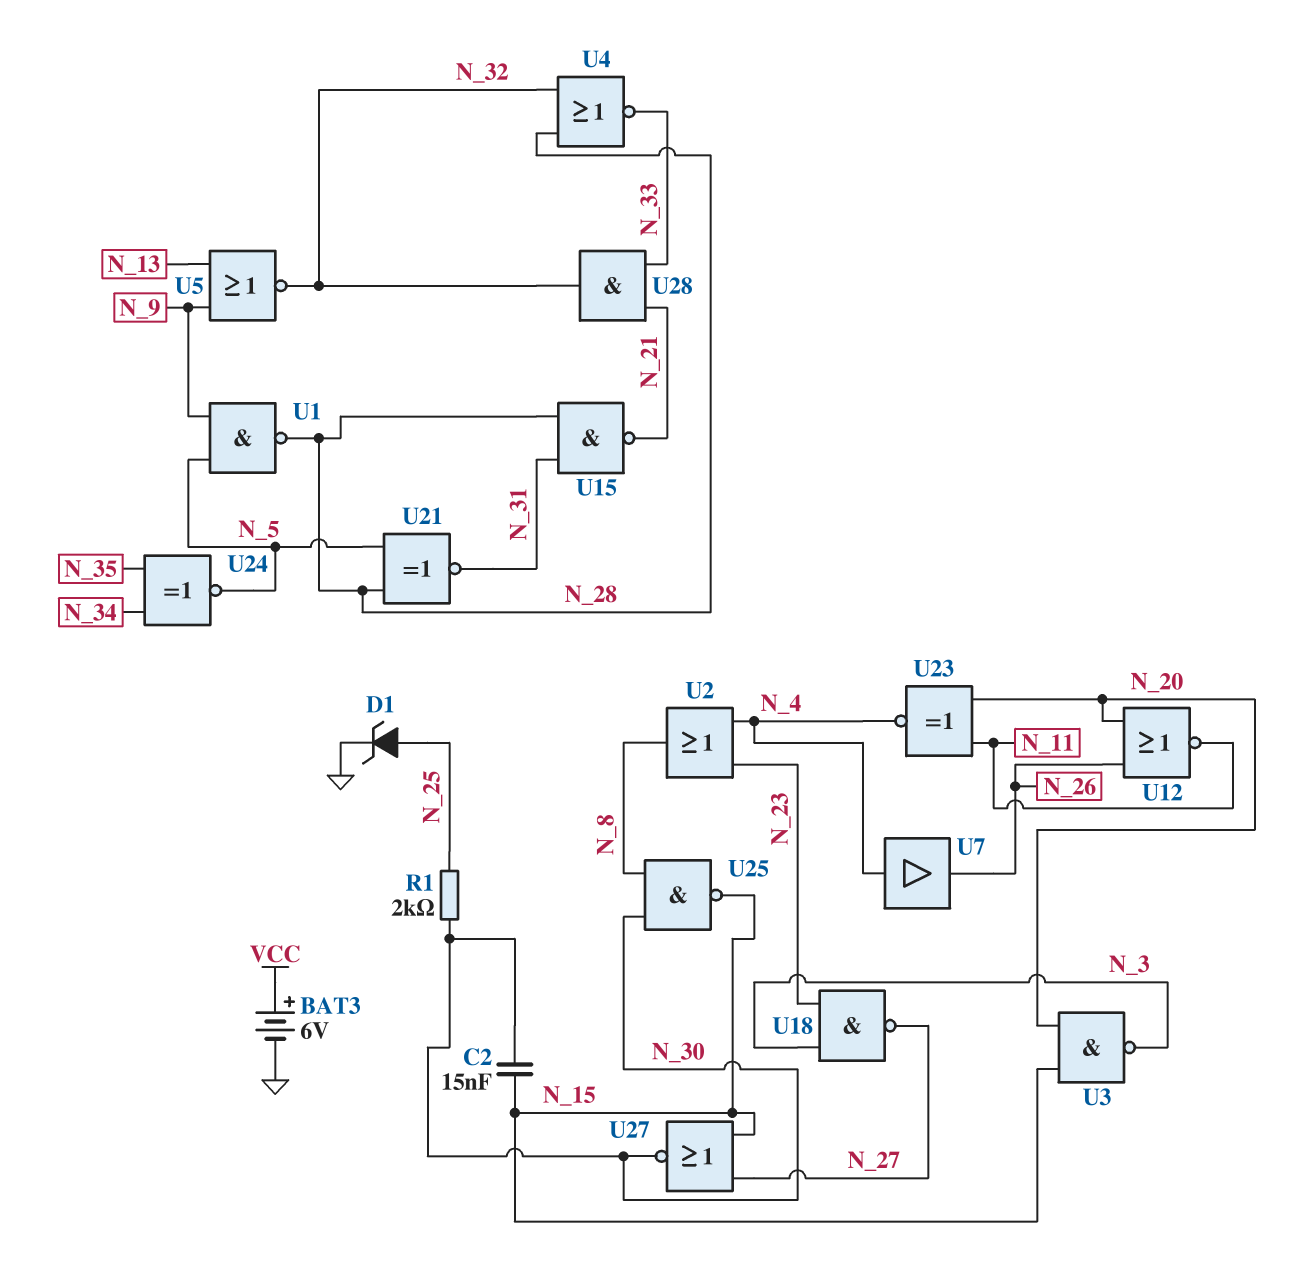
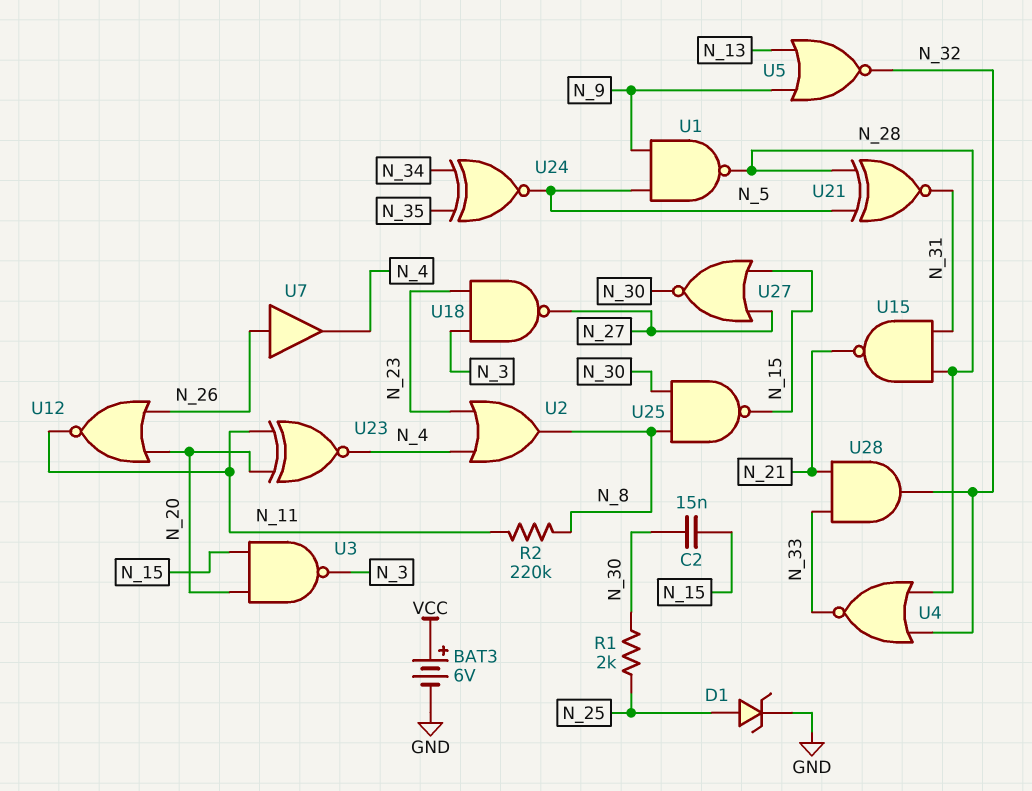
R2: none -> 220k (N_8, N_11)
U7: buffer (in N_4, out N_26) -> buffer (in N_26, out N_4)

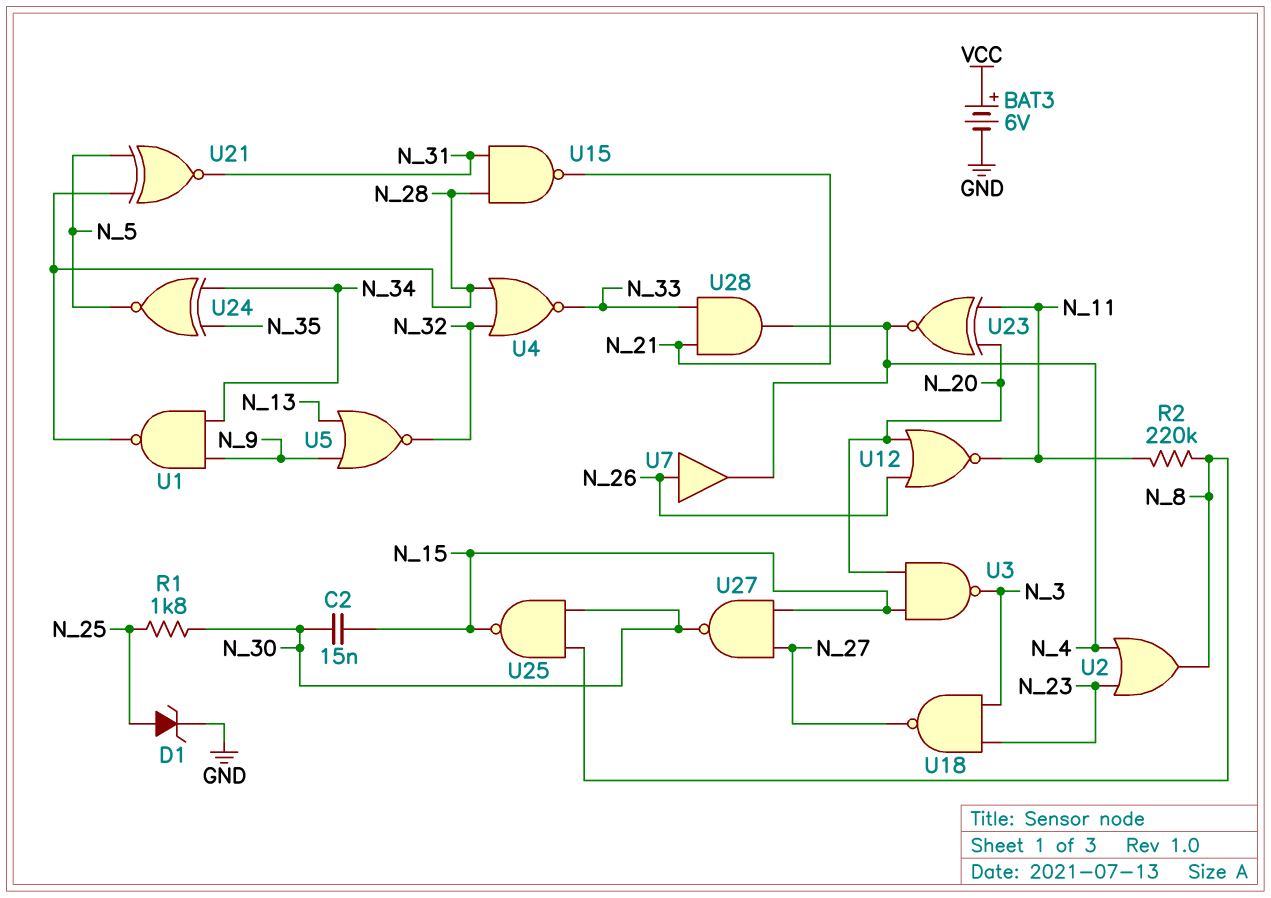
R1: 2k (N_25, N_30) -> 1.8k (N_25, N_30)
U1: NAND (in N_5, in N_9, out N_28) -> NAND (in N_9, in N_34, out N_28)
U27: NOR (in N_15, in N_27, out N_30) -> NAND (in N_15, in N_27, out N_30)
U28: AND (in N_21, in N_33, out N_32) -> AND (in N_21, in N_33, out N_4)

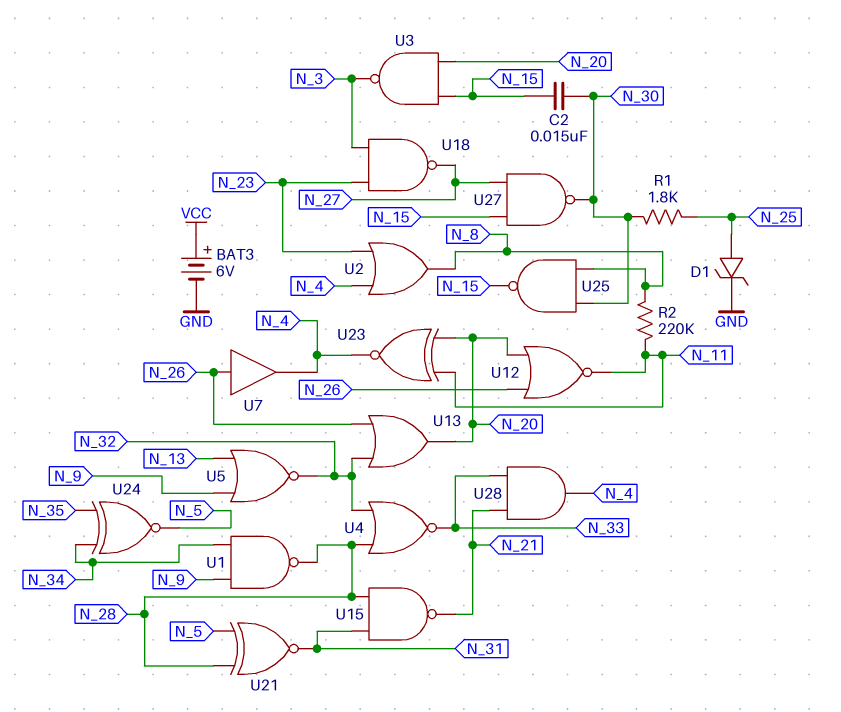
U13: none -> OR (in N_26, in N_32, out N_20)

